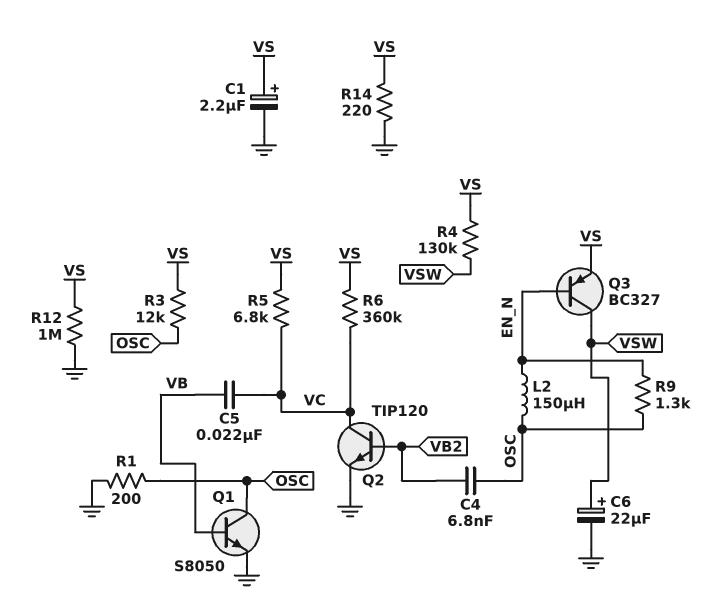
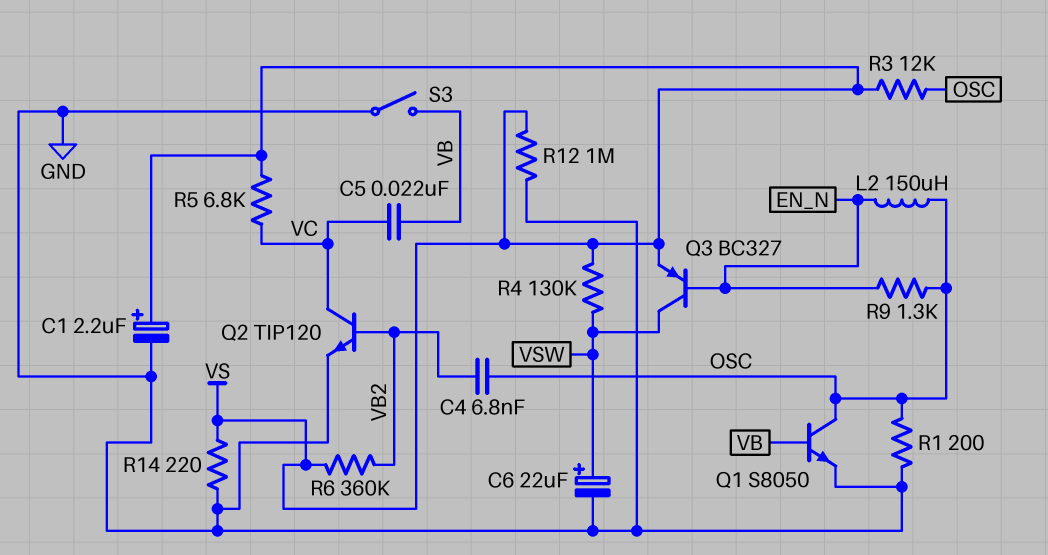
R6: 360k (VC, VS) -> 360k (VB2, VS)
S3: none -> switch (GND, VB)

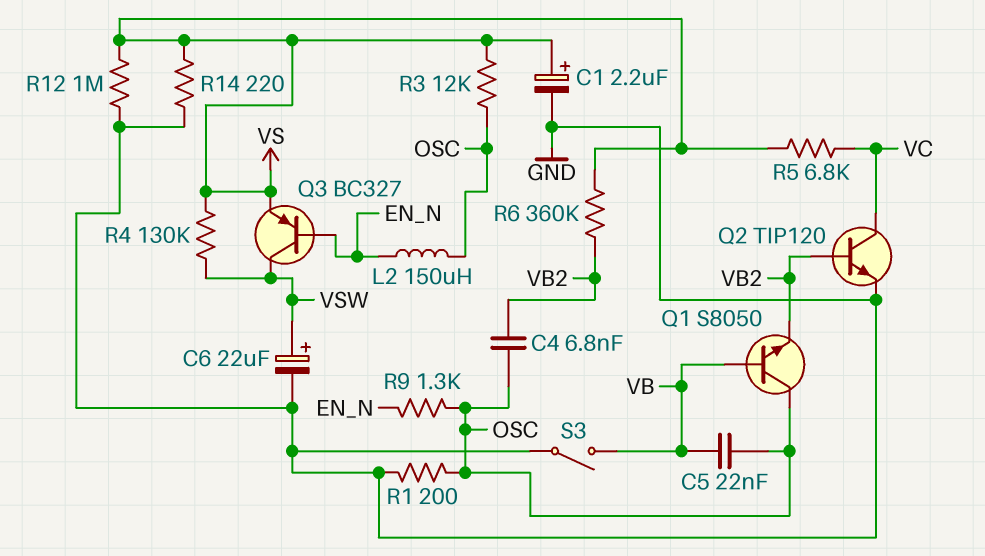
C5: 22nF (VB, VC) -> 22nF (OSC, VB)
Q1: NPN S8050 (B VB, C OSC, E GND) -> NPN S8050 (B VB, C OSC, E VB2)

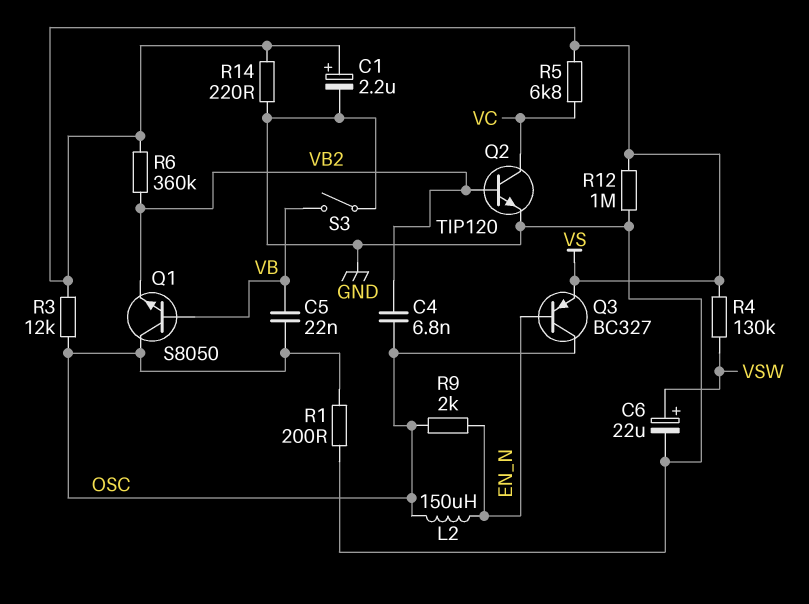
Q3: PNP BC327 (B EN_N, C VSW, E VS) -> PNP BC327 (B EN_N, C OSC, E VS)
R9: 1.3k (EN_N, OSC) -> 2k (EN_N, OSC)

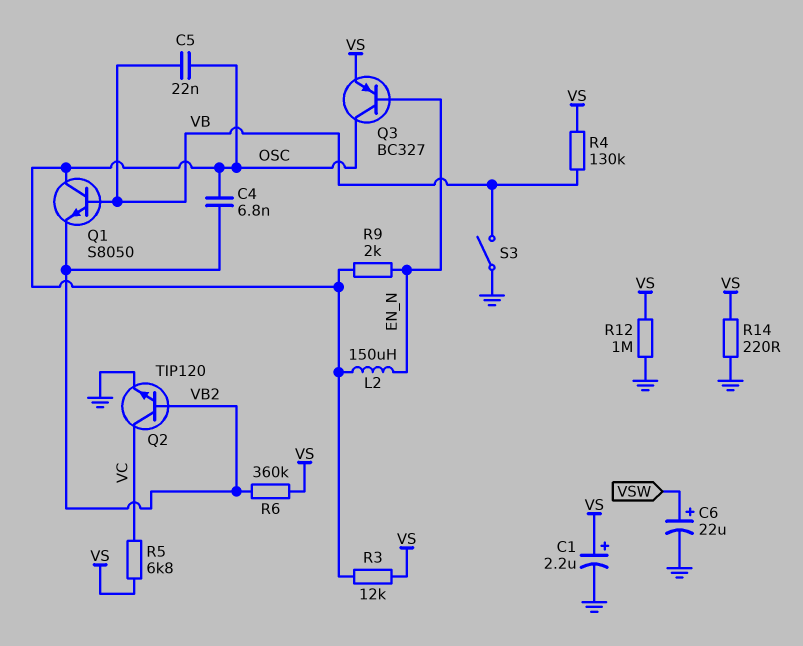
R1: 200 (GND, OSC) -> none
R4: 130k (VS, VSW) -> 130k (VB, VS)

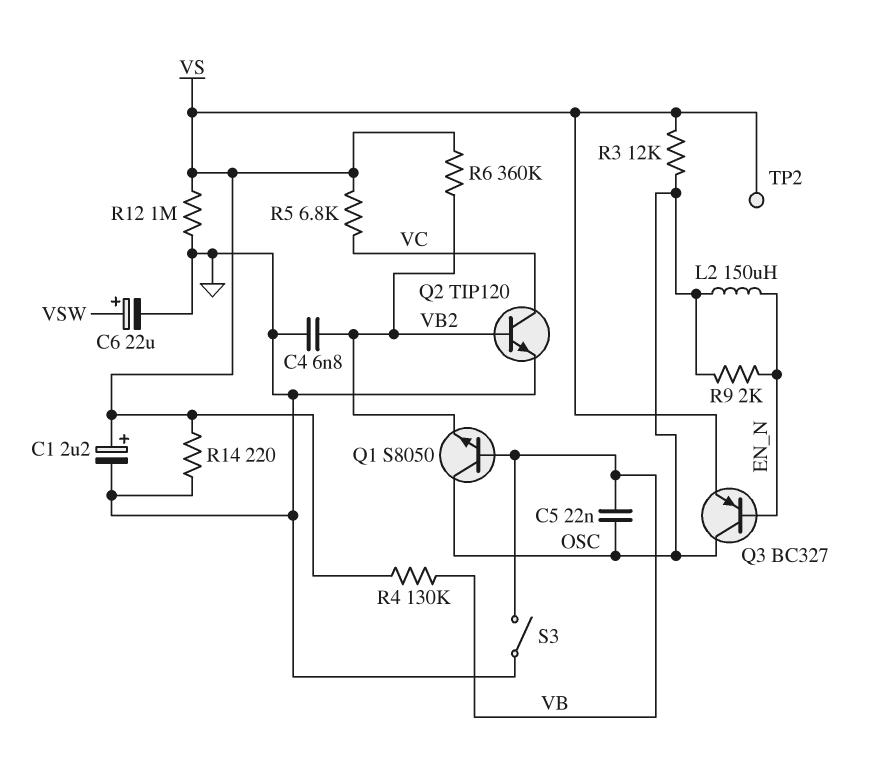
C4: 6.8nF (OSC, VB2) -> 6.8nF (GND, VB2)
TP2: none -> test point (VS)

